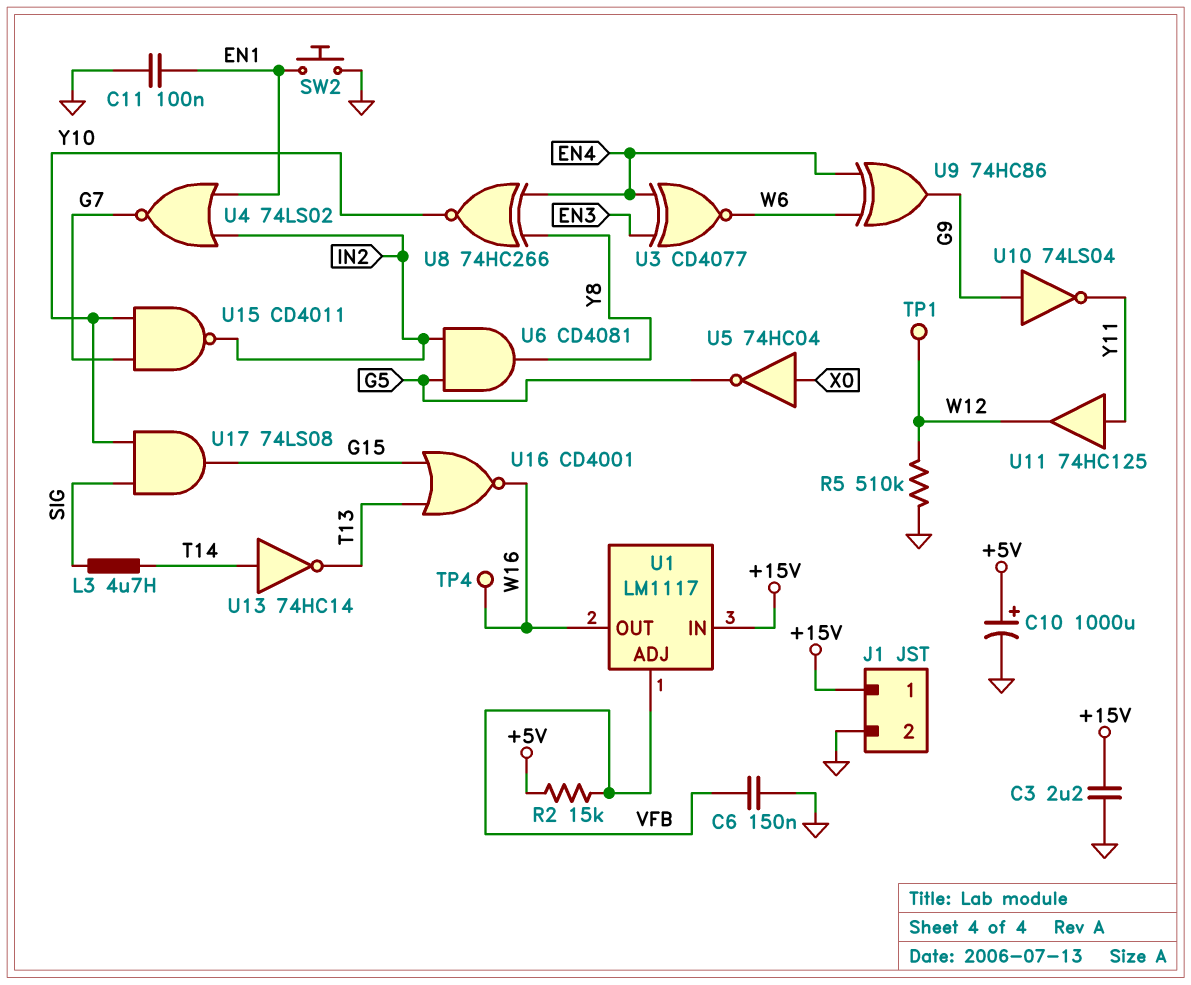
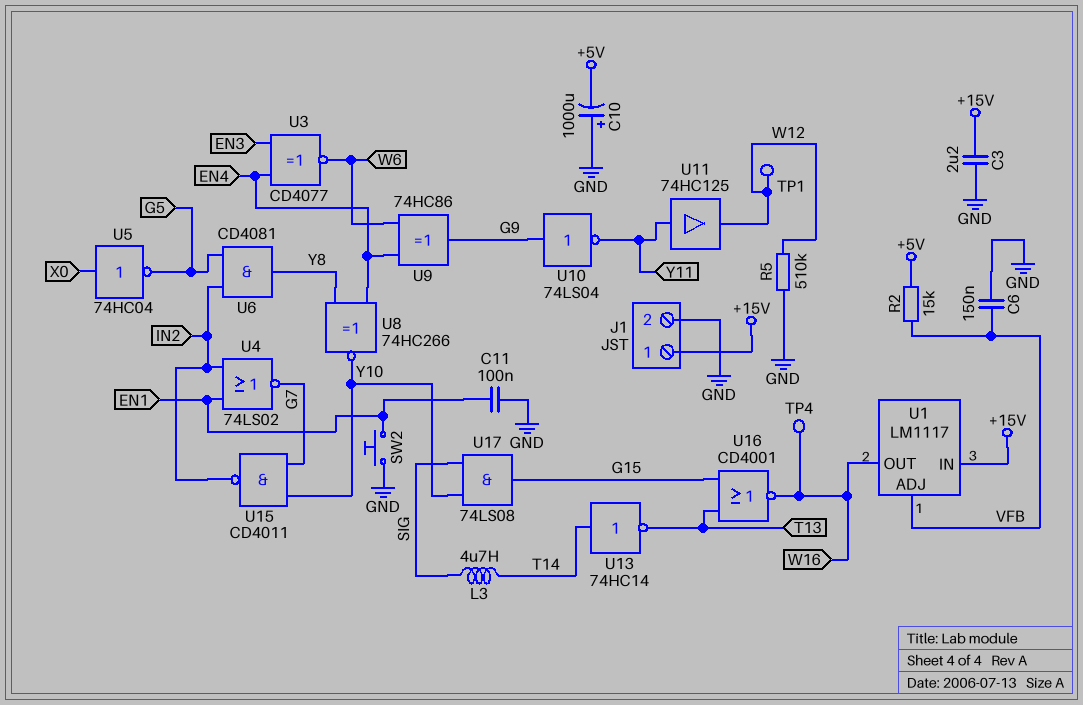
C10: 1000uF (plus +5V, minus GND) -> 1000uF (plus GND, minus +5V)

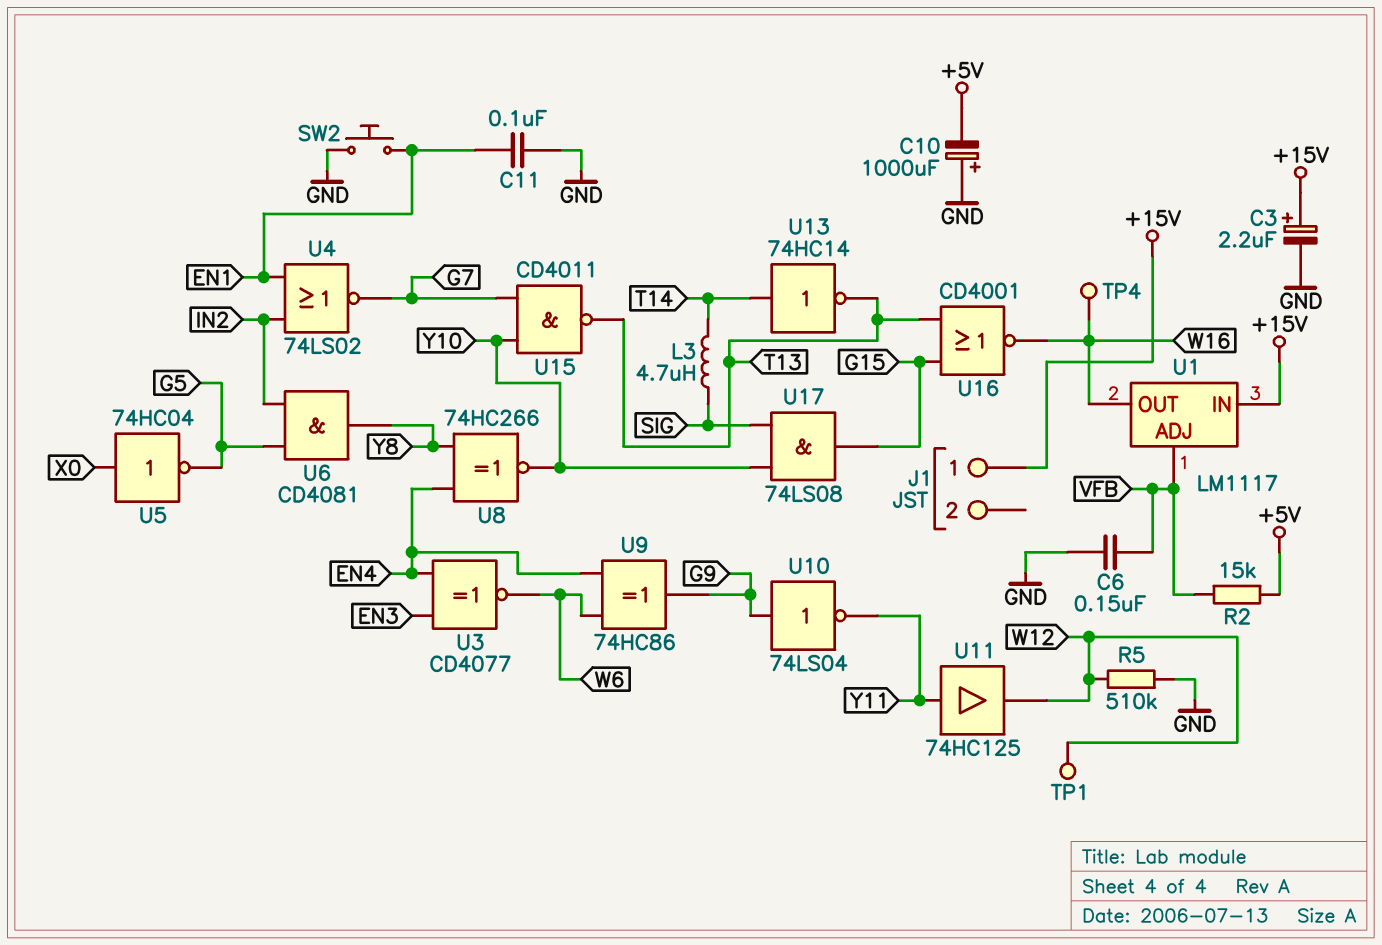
C3: 2.2uF (+15V, GND) -> 2.2uF (plus +15V, minus GND)
J1 pin 2: GND -> none
U15: NAND CD4011 (in G7, in Y10, out IN2) -> NAND CD4011 (in G7, in Y10, out T13)

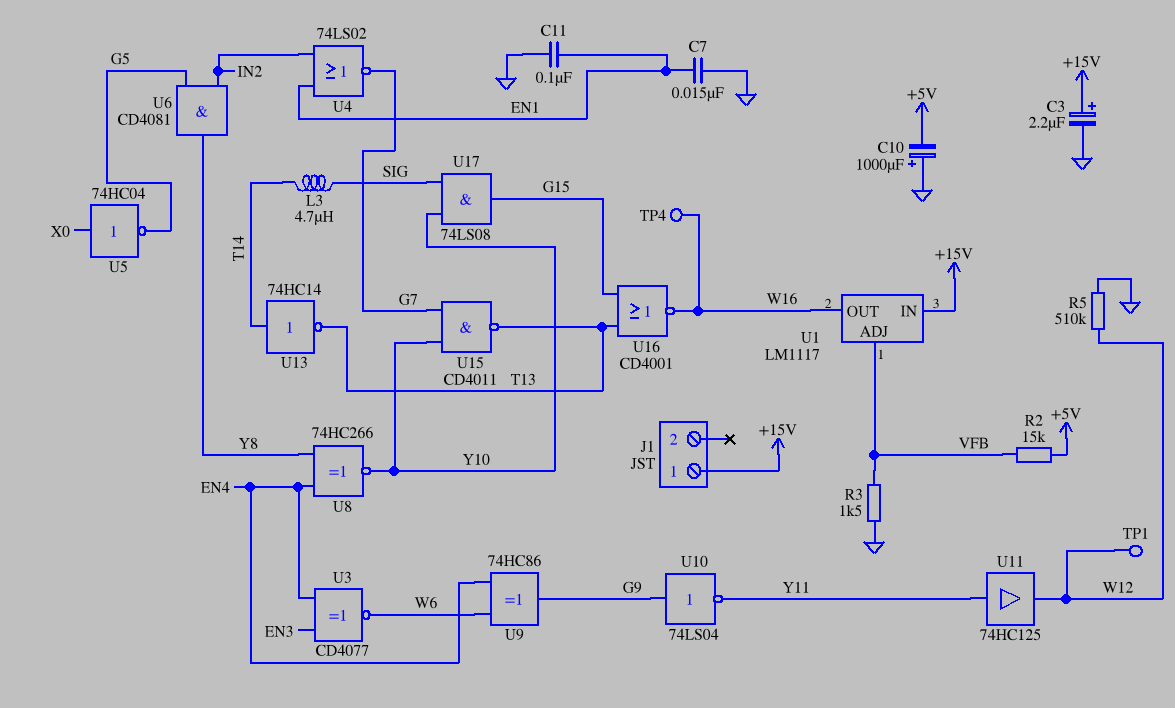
C6: 150nF (GND, VFB) -> none
C7: none -> 15nF (EN1, GND)
R3: none -> 1.5k (GND, VFB)
SW2: button (EN1, GND) -> none

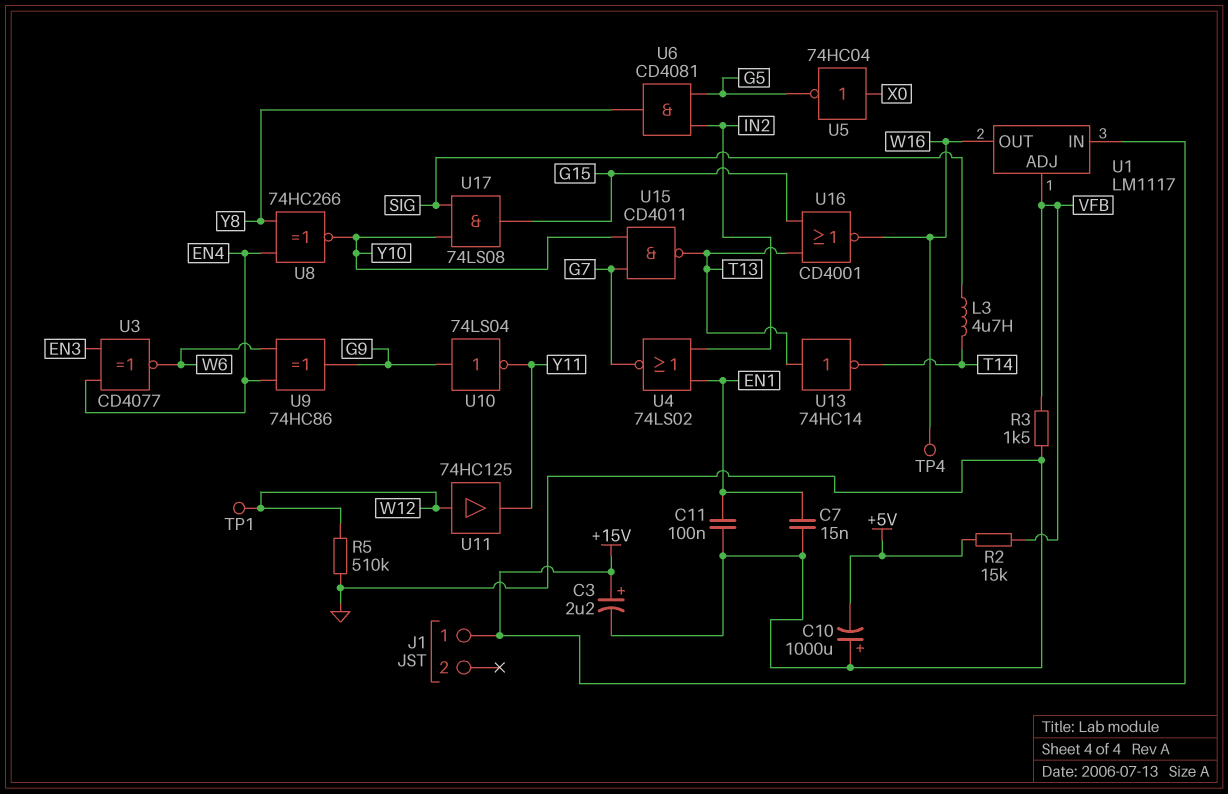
U11: buffer 74HC125 (in Y11, out W12) -> buffer 74HC125 (in W12, out Y11)
U13: NOT 74HC14 (in T14, out T13) -> NOT 74HC14 (in T13, out T14)

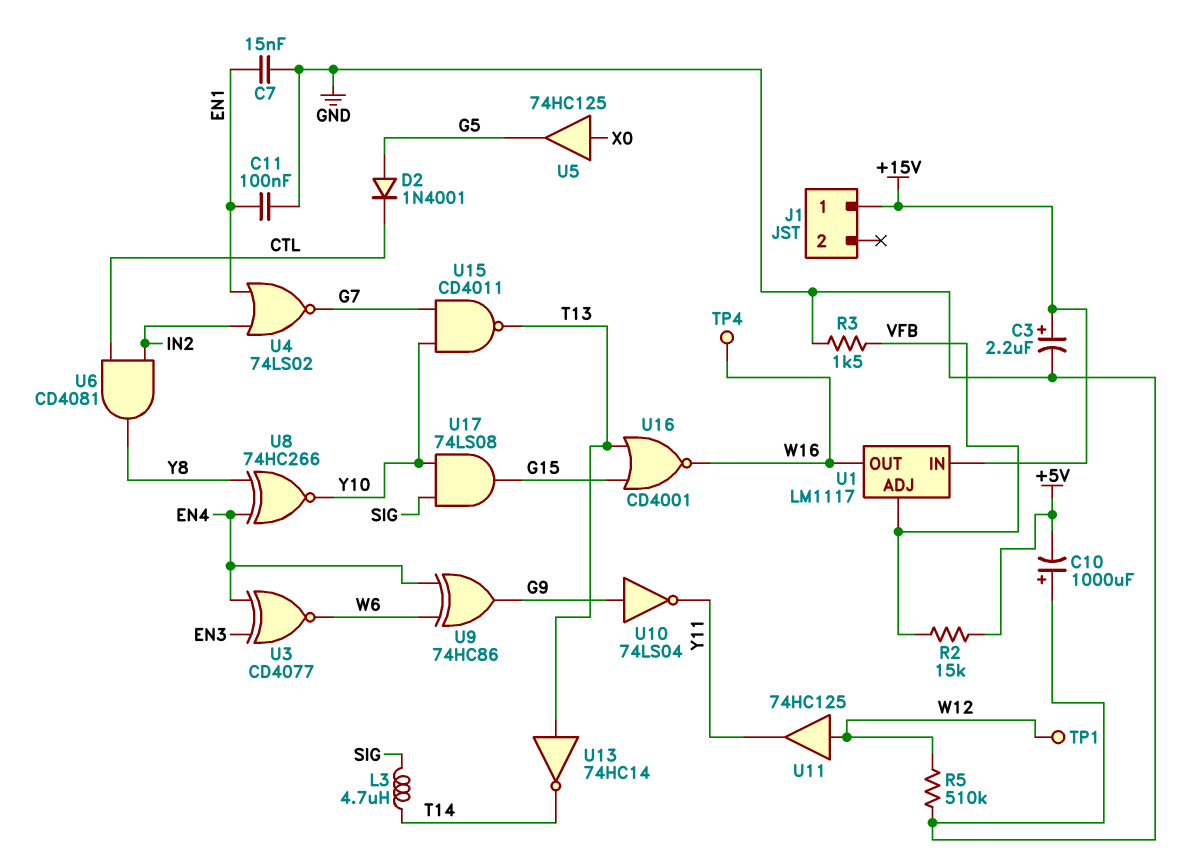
D2: none -> diode 1N4001 (A G5, K CTL)
U5: NOT 74HC04 (in X0, out G5) -> buffer 74HC125 (in X0, out G5)
U6: AND CD4081 (in G5, in IN2, out Y8) -> AND CD4081 (in CTL, in IN2, out Y8)

